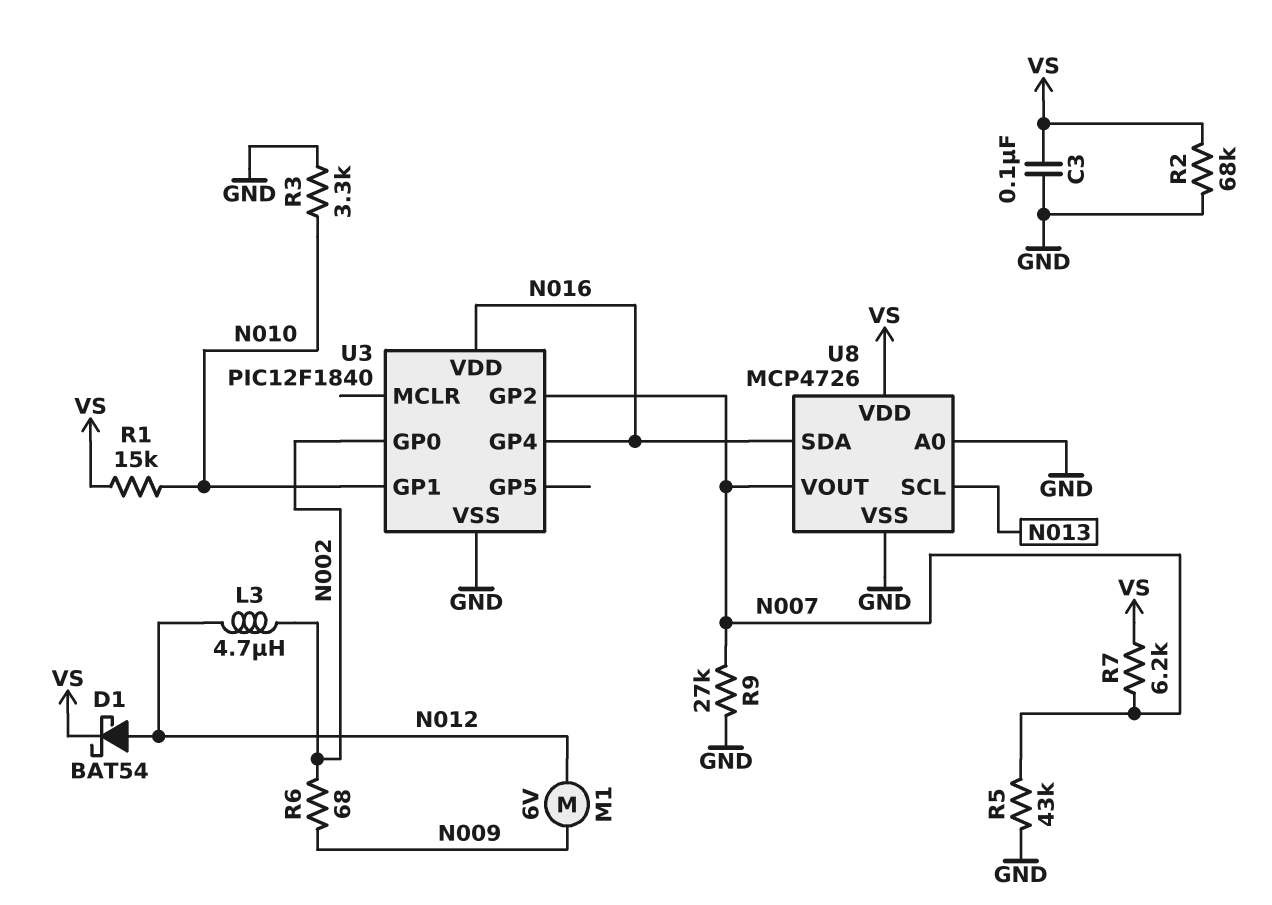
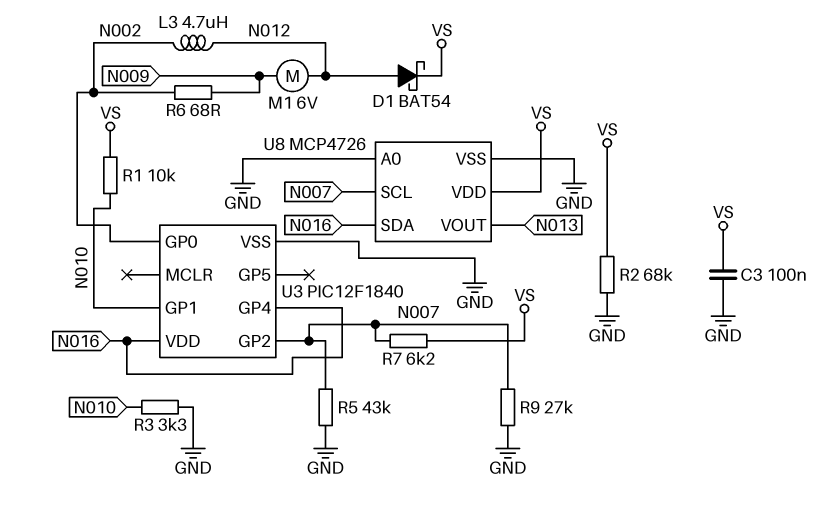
R1: 15k (N010, VS) -> 10k (N010, VS)
U8 pin SCL: N013 -> N007
U8 pin VOUT: N007 -> N013

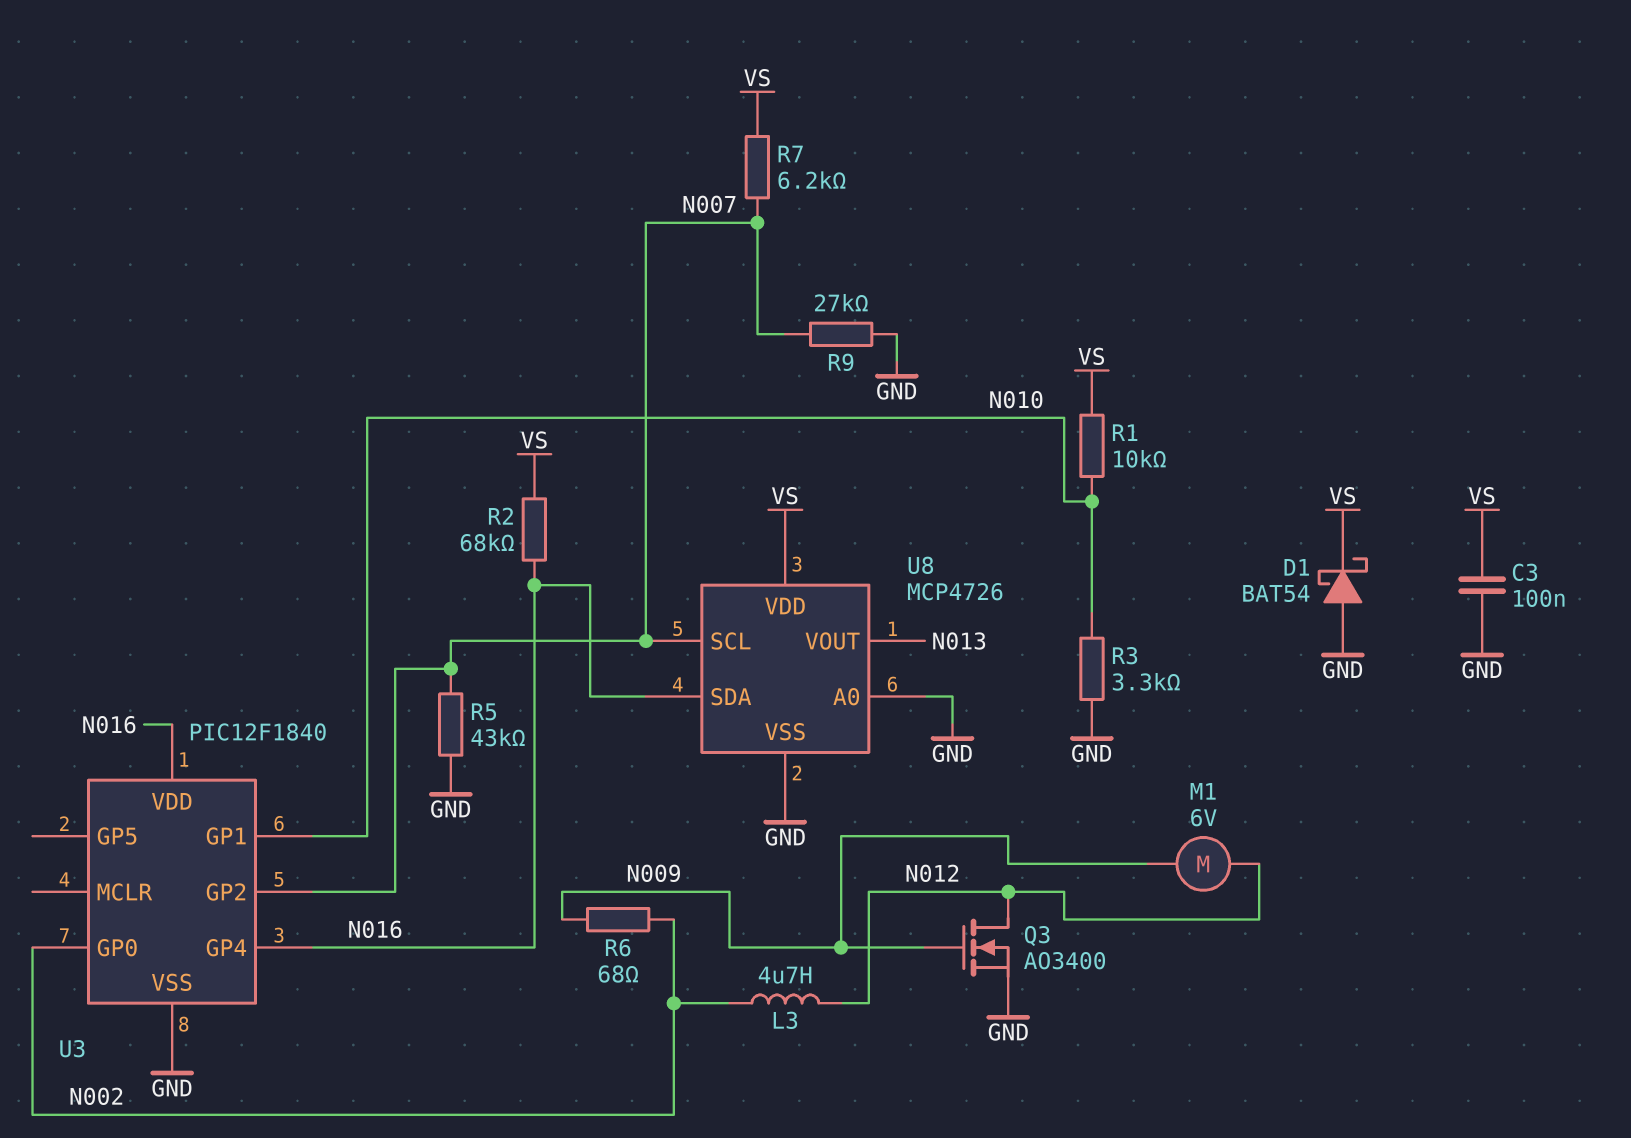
D1: schottky BAT54 (A N012, K VS) -> schottky BAT54 (A GND, K VS)
Q3: none -> NMOS AO3400 (G N009, D N012, S GND)
R2: 68k (GND, VS) -> 68k (N016, VS)

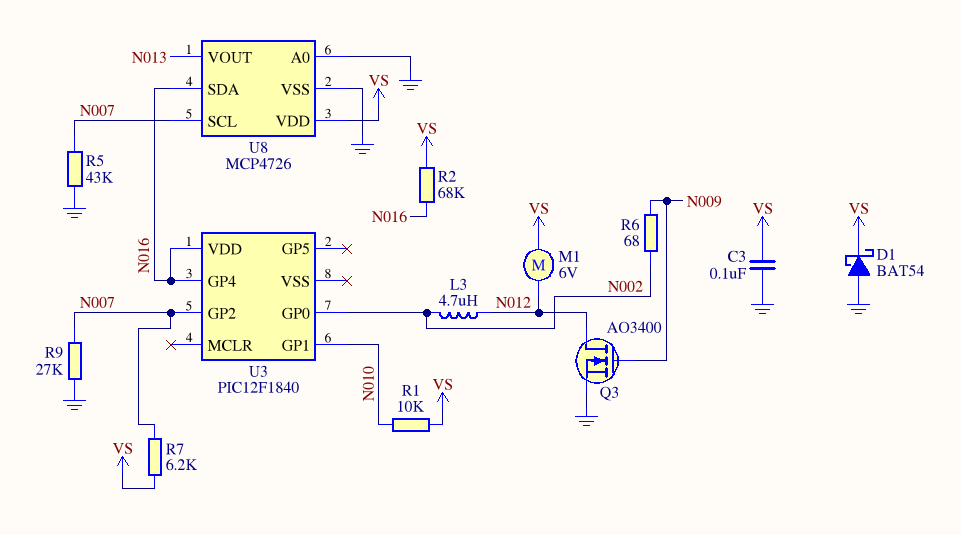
M1: motor 6V (N009, N012) -> motor 6V (N012, VS)
R3: 3.3k (GND, N010) -> none
U3 pin VSS: GND -> none

